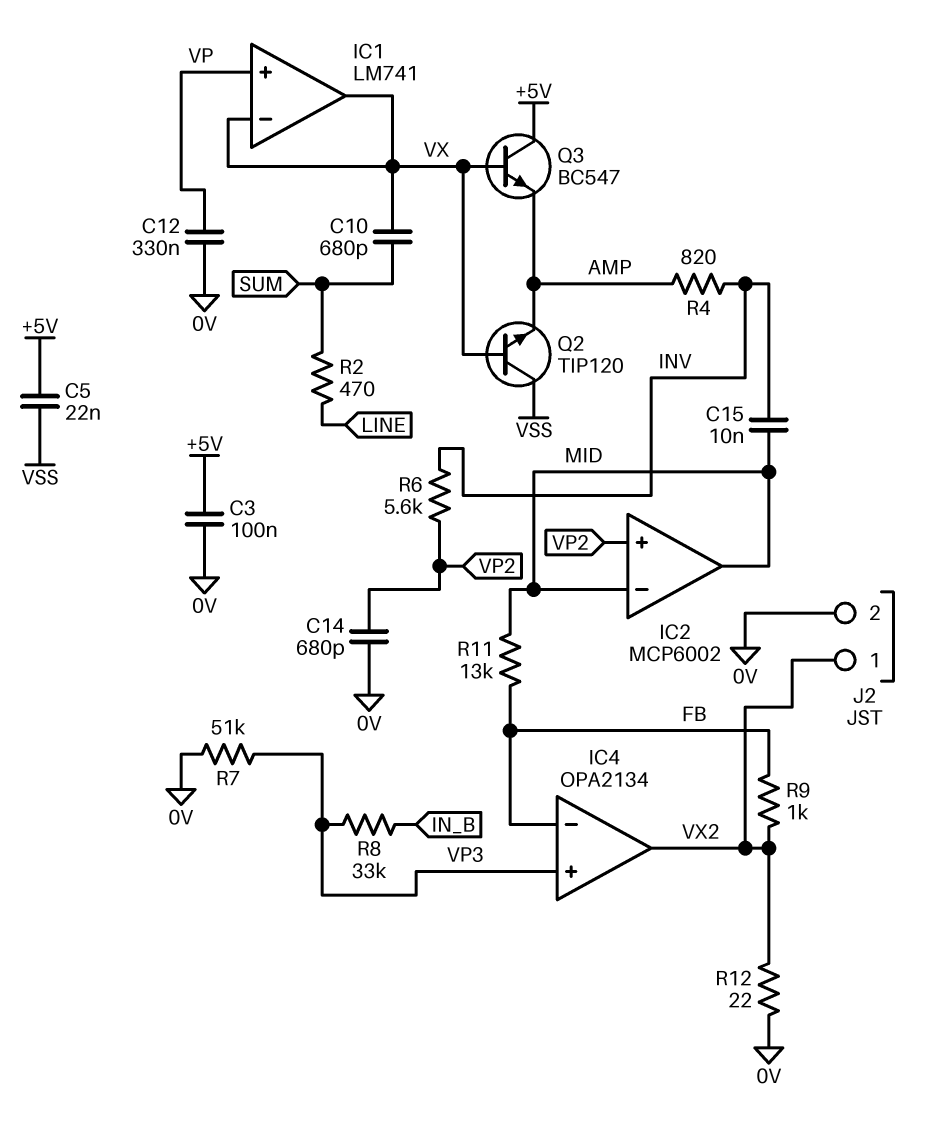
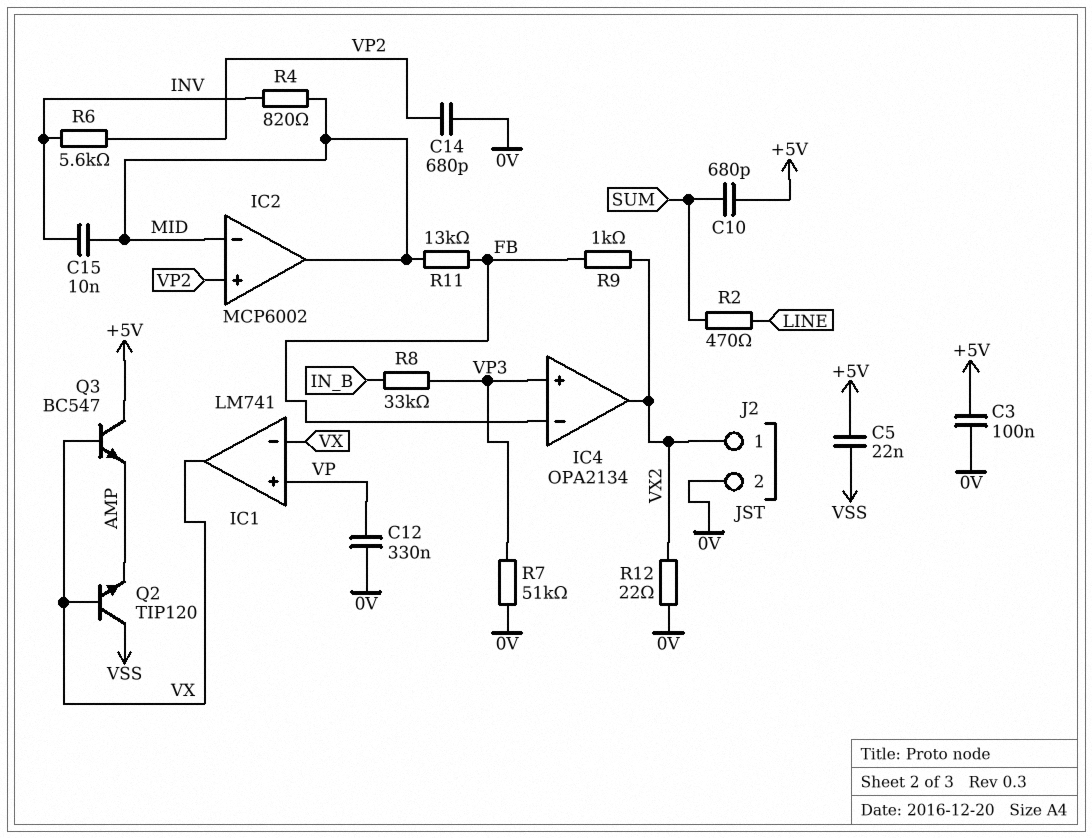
C10: 680pF (SUM, VX) -> 680pF (+5V, SUM)
R4: 820 (AMP, INV) -> 820 (INV, MID)

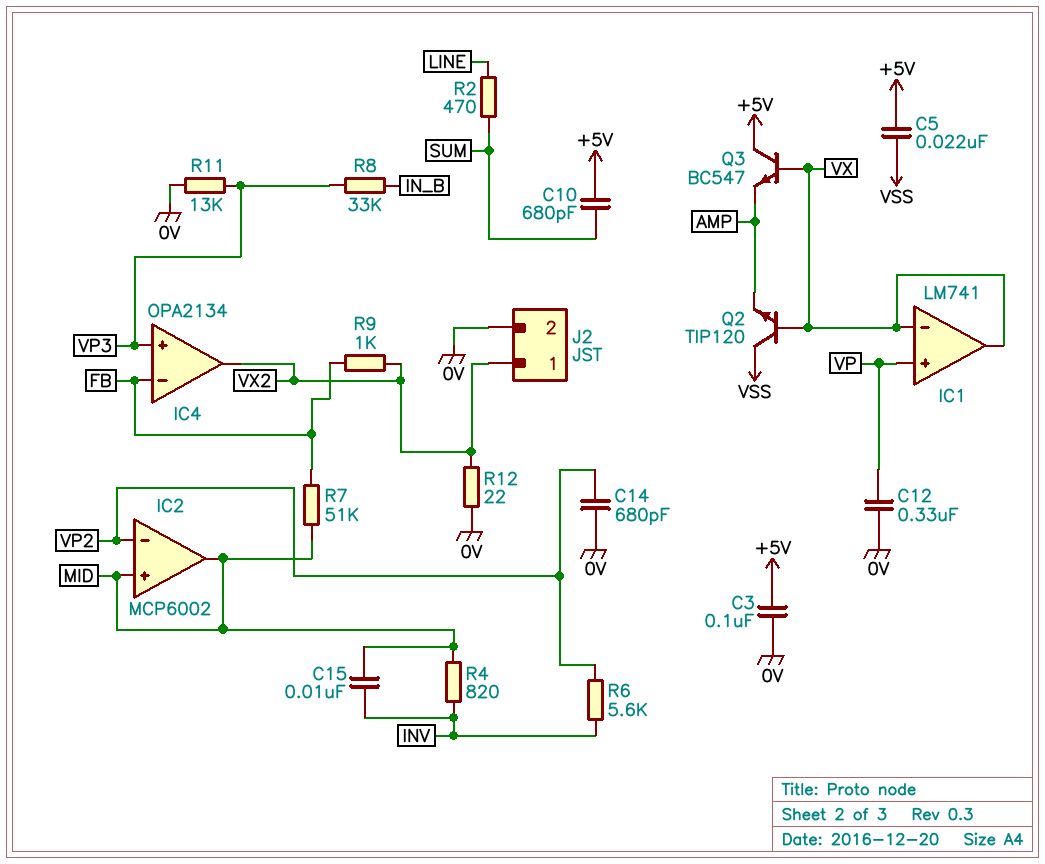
IC2 pin in+: VP2 -> MID
IC2 pin in-: MID -> VP2
R7: 51k (0V, VP3) -> 51k (FB, MID)
R11: 13k (FB, MID) -> 13k (0V, VP3)

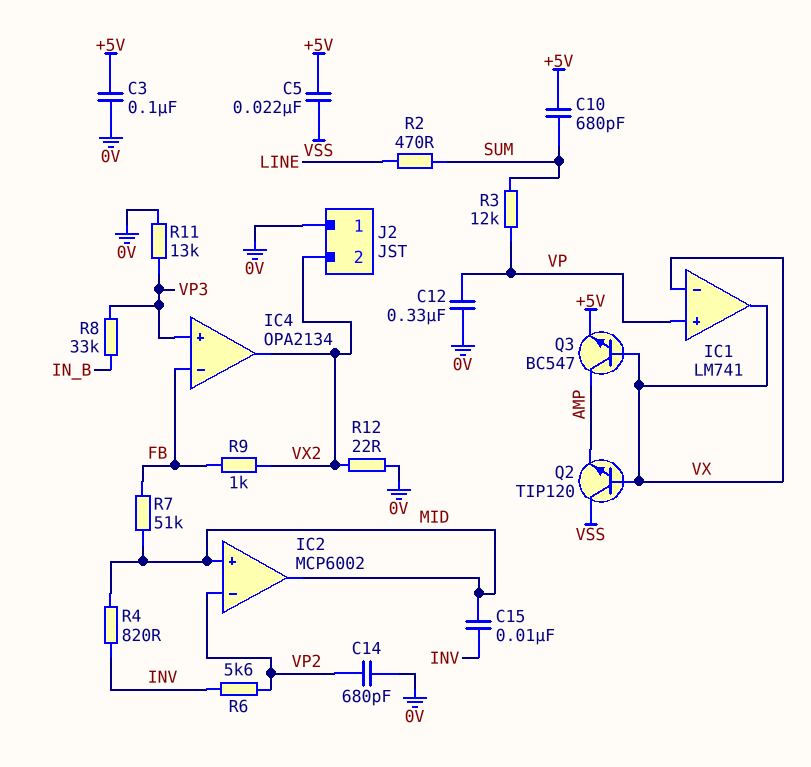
J2 pin 1: VX2 -> 0V
J2 pin 2: 0V -> VX2
Q3: NPN BC547 (B VX, C +5V, E AMP) -> NPN BC547 (B VX, C AMP, E +5V)
R3: none -> 12k (SUM, VP)

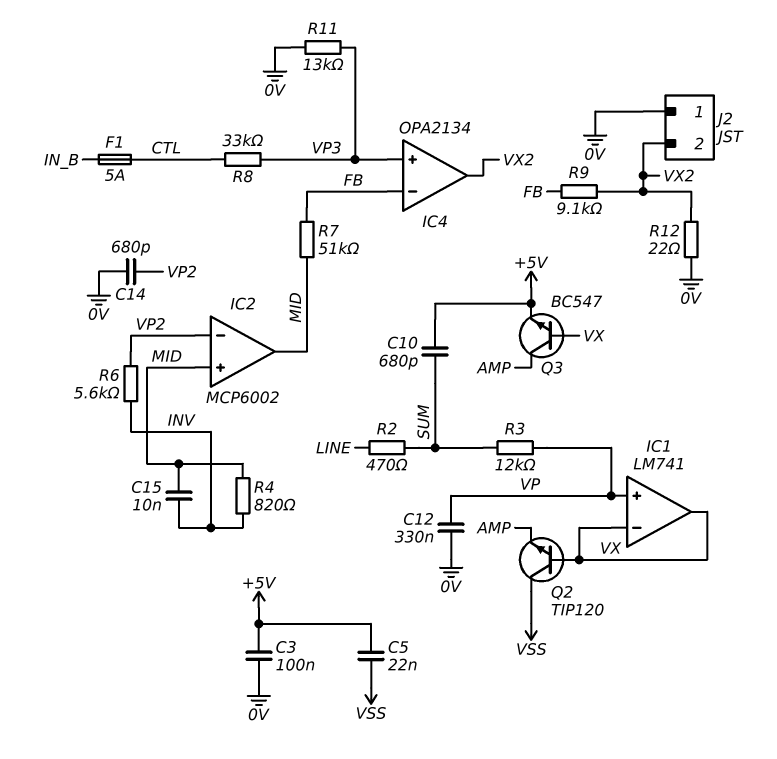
F1: none -> 5A (CTL, IN_B)
R8: 33k (IN_B, VP3) -> 33k (CTL, VP3)
R9: 1k (FB, VX2) -> 9.1k (FB, VX2)

